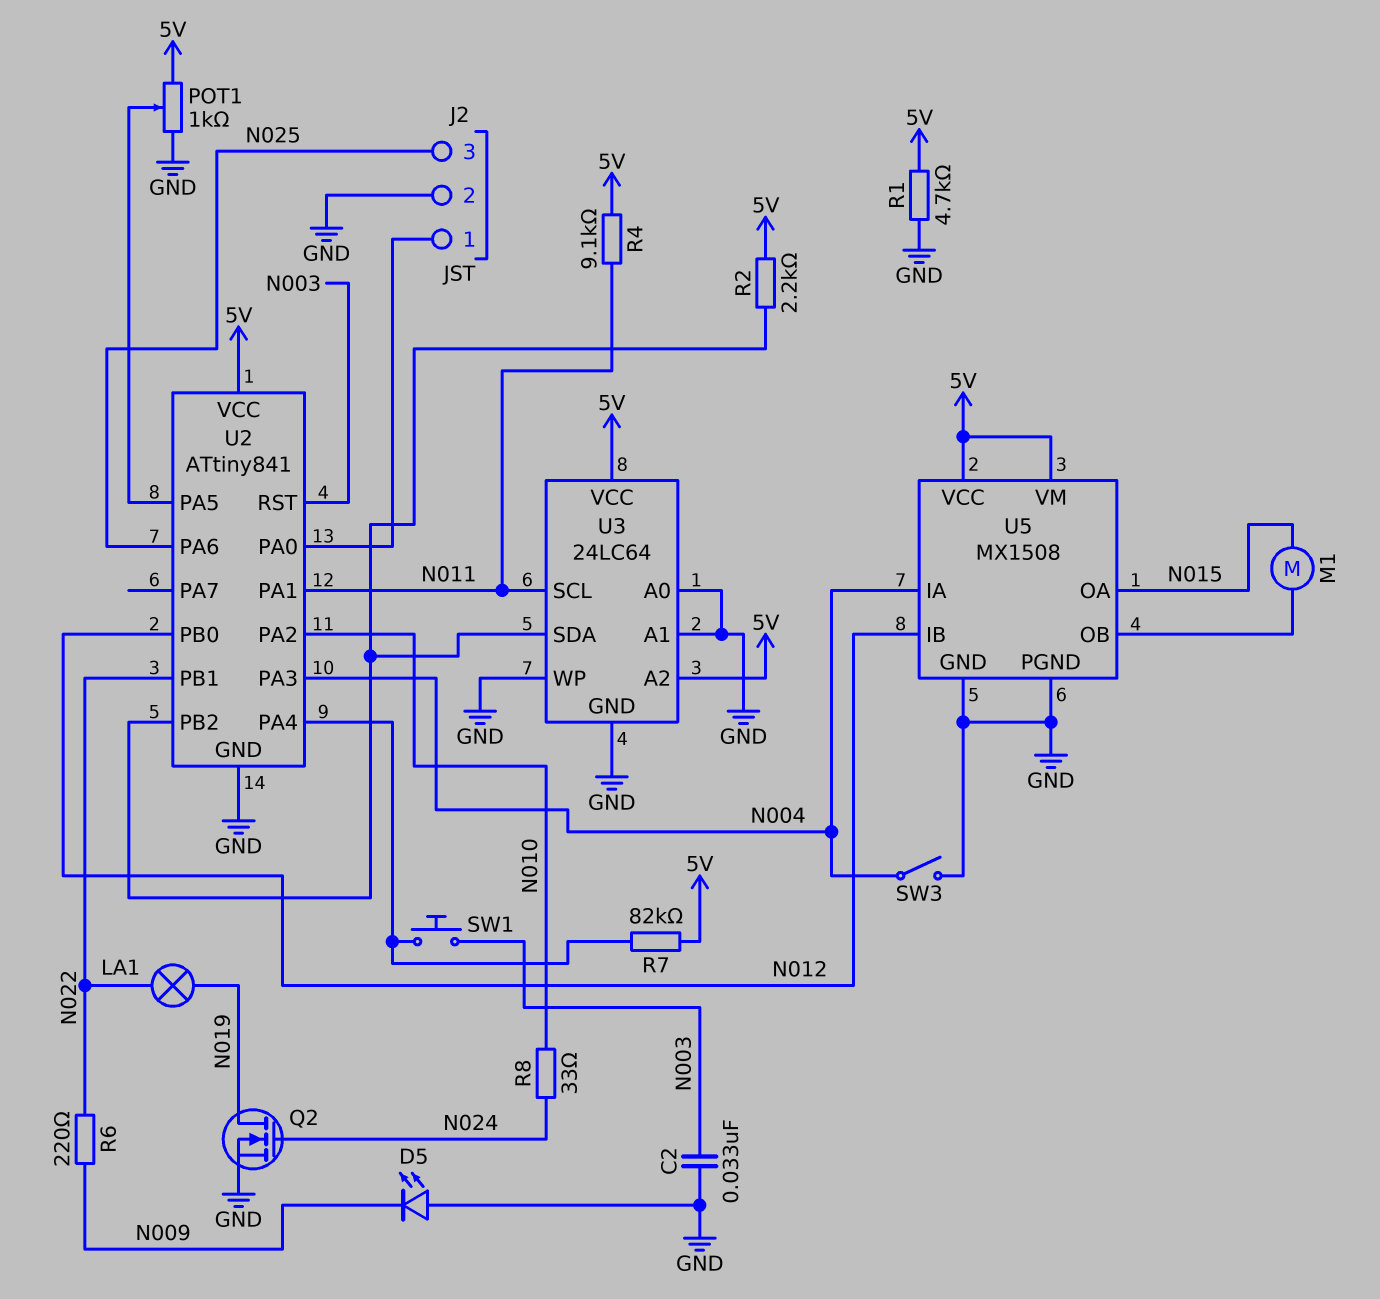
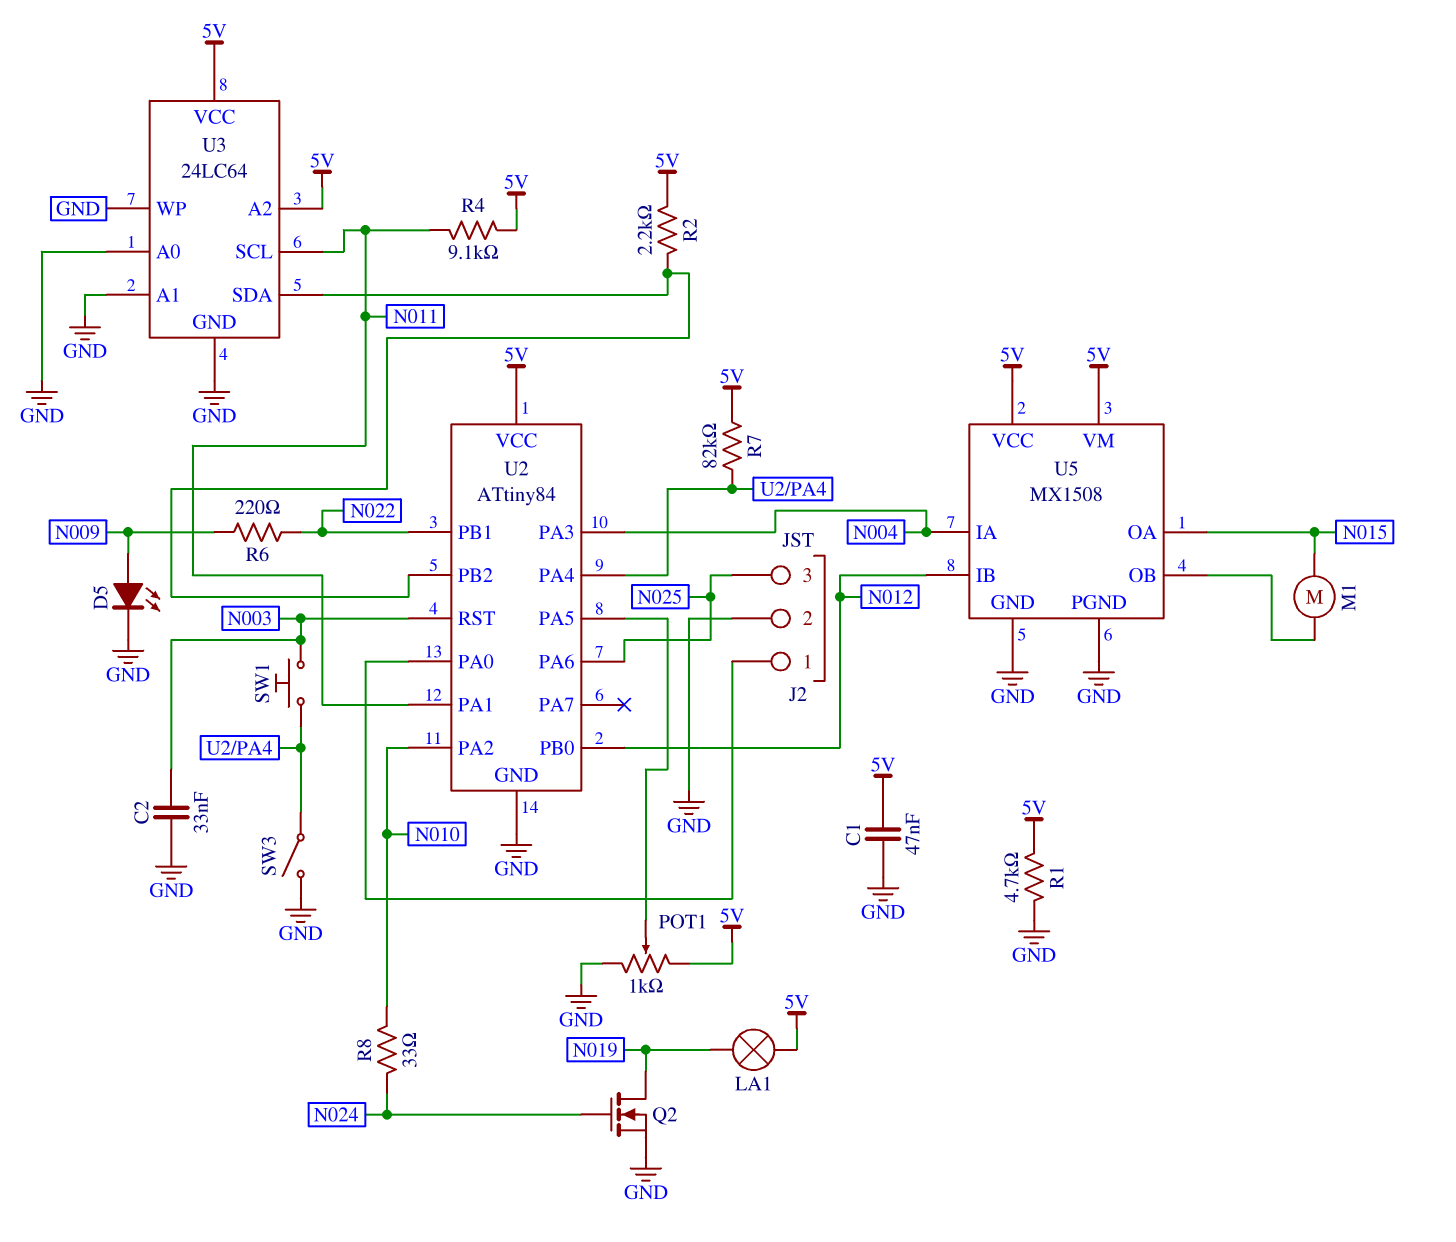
C1: none -> 47nF (5V, GND)
D5: LED (A GND, K N009) -> LED (A N009, K GND)
LA1: lamp (N019, N022) -> lamp (5V, N019)
SW3: switch (GND, N004) -> switch (GND, U2/PA4)
U2: ATtiny841 -> ATtiny84

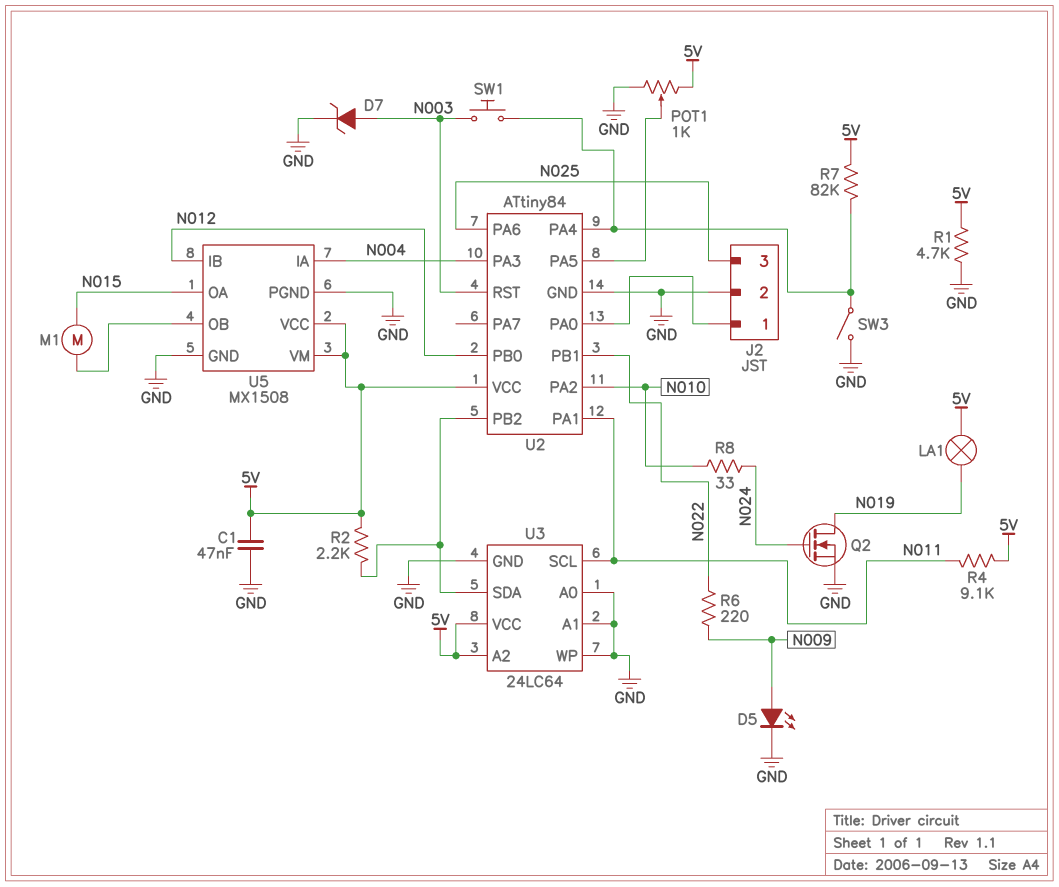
C2: 33nF (GND, N003) -> none
D7: none -> zener (A N003, K GND)

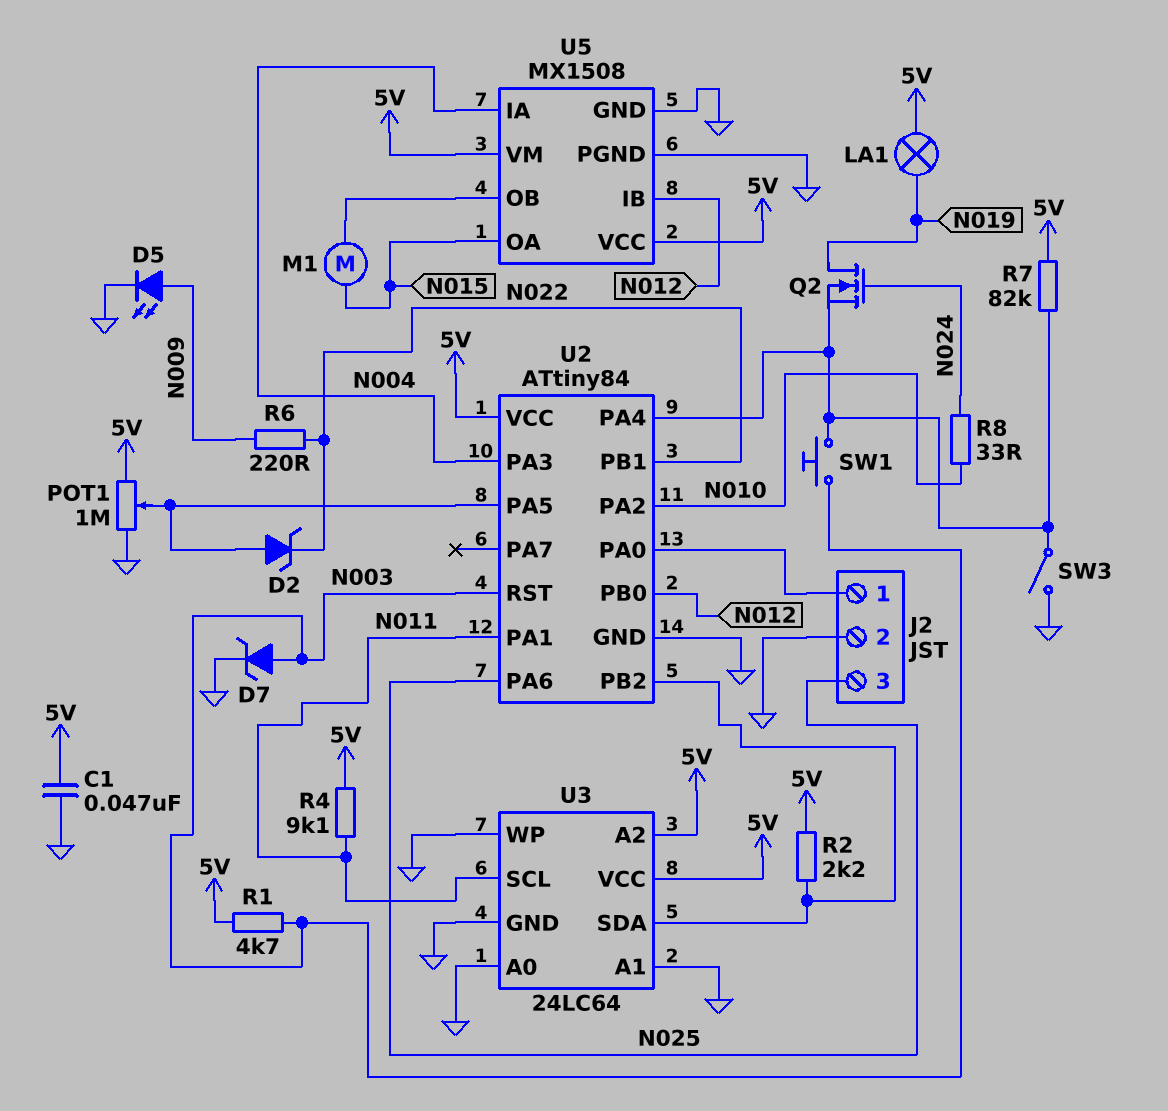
D2: none -> zener (A U2/PA5, K N022)
POT1: 1k (5V, GND, wiper U2/PA5) -> 1M (5V, GND, wiper U2/PA5)
Q2: NMOS (G N024, D N019, S GND) -> NMOS (G N024, D N019, S U2/PA4)
R1: 4.7k (5V, GND) -> 4.7k (5V, N003)

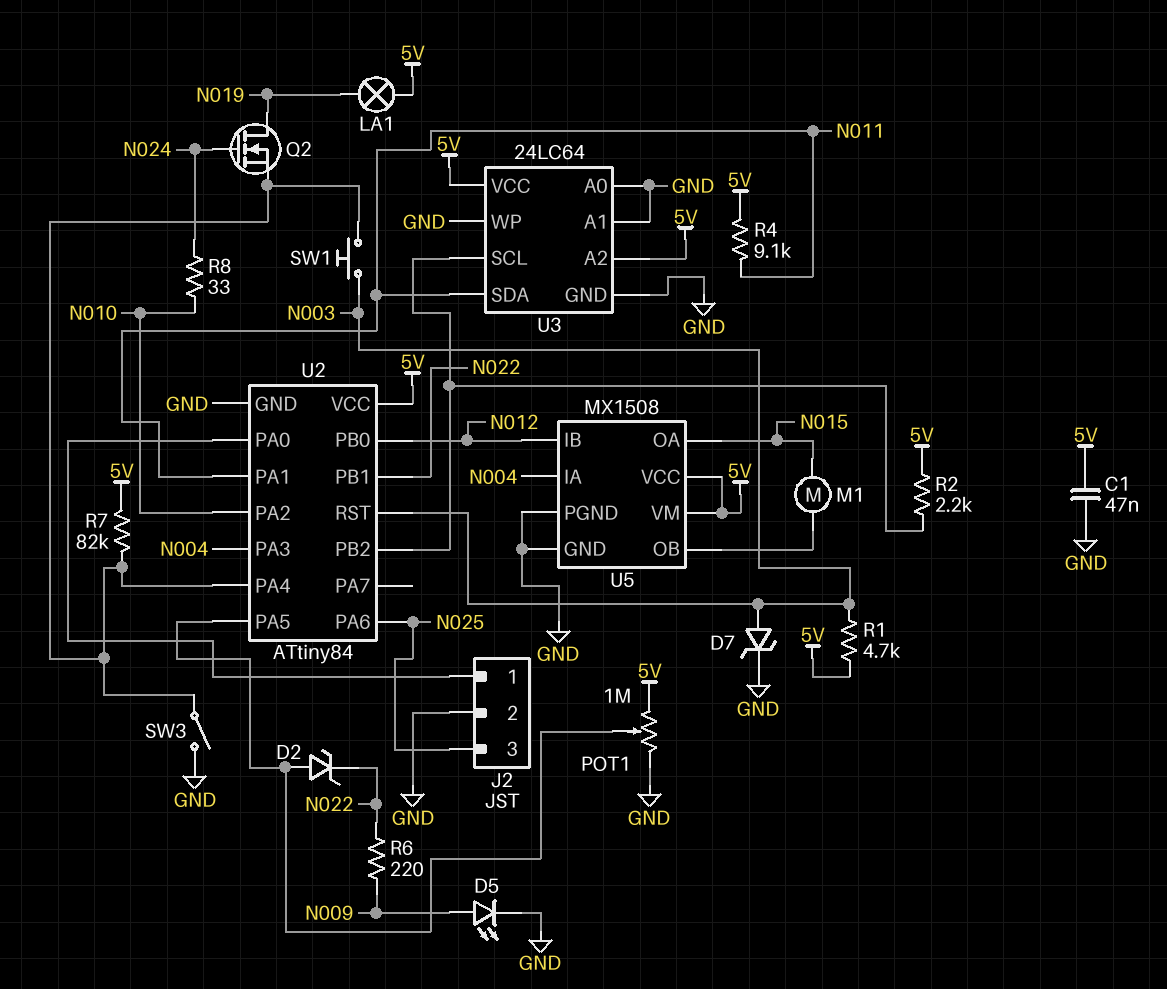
U3 pin SCL: N011 -> U2/PB2
U3 pin SDA: U2/PB2 -> N011

